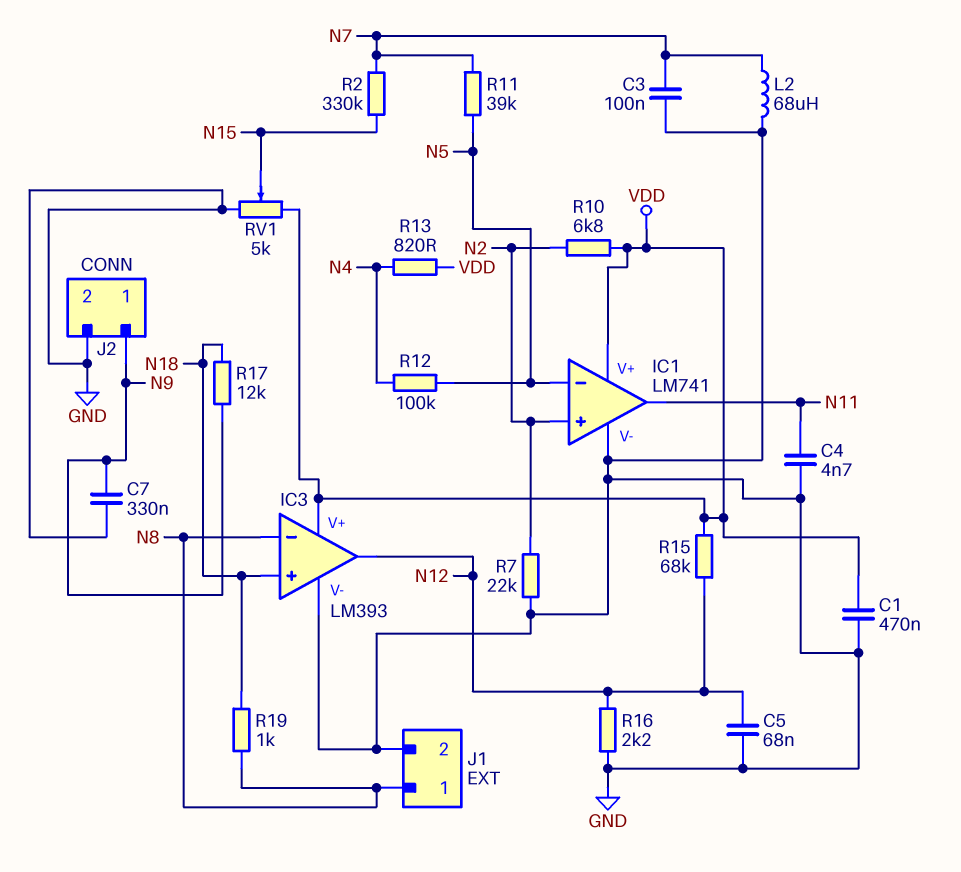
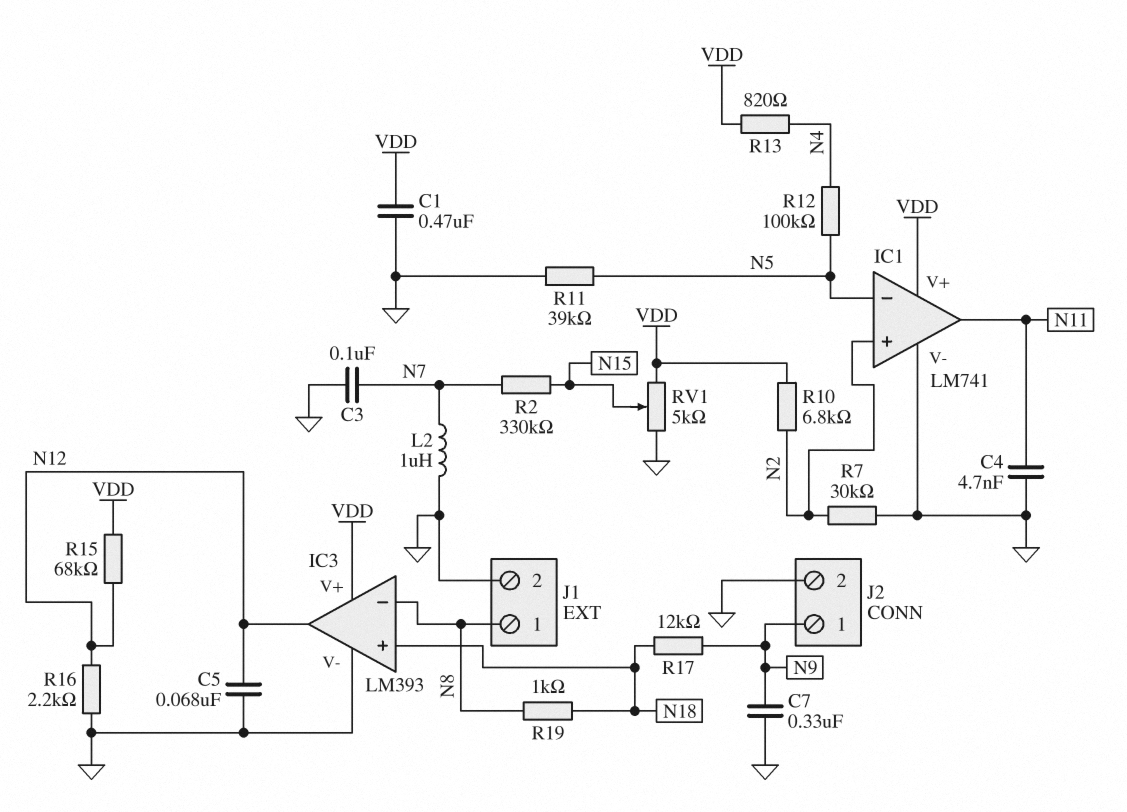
L2: 68uH (GND, N7) -> 1uH (GND, N7)
R7: 22k (GND, N2) -> 30k (GND, N2)
R11: 39k (N5, N7) -> 39k (GND, N5)

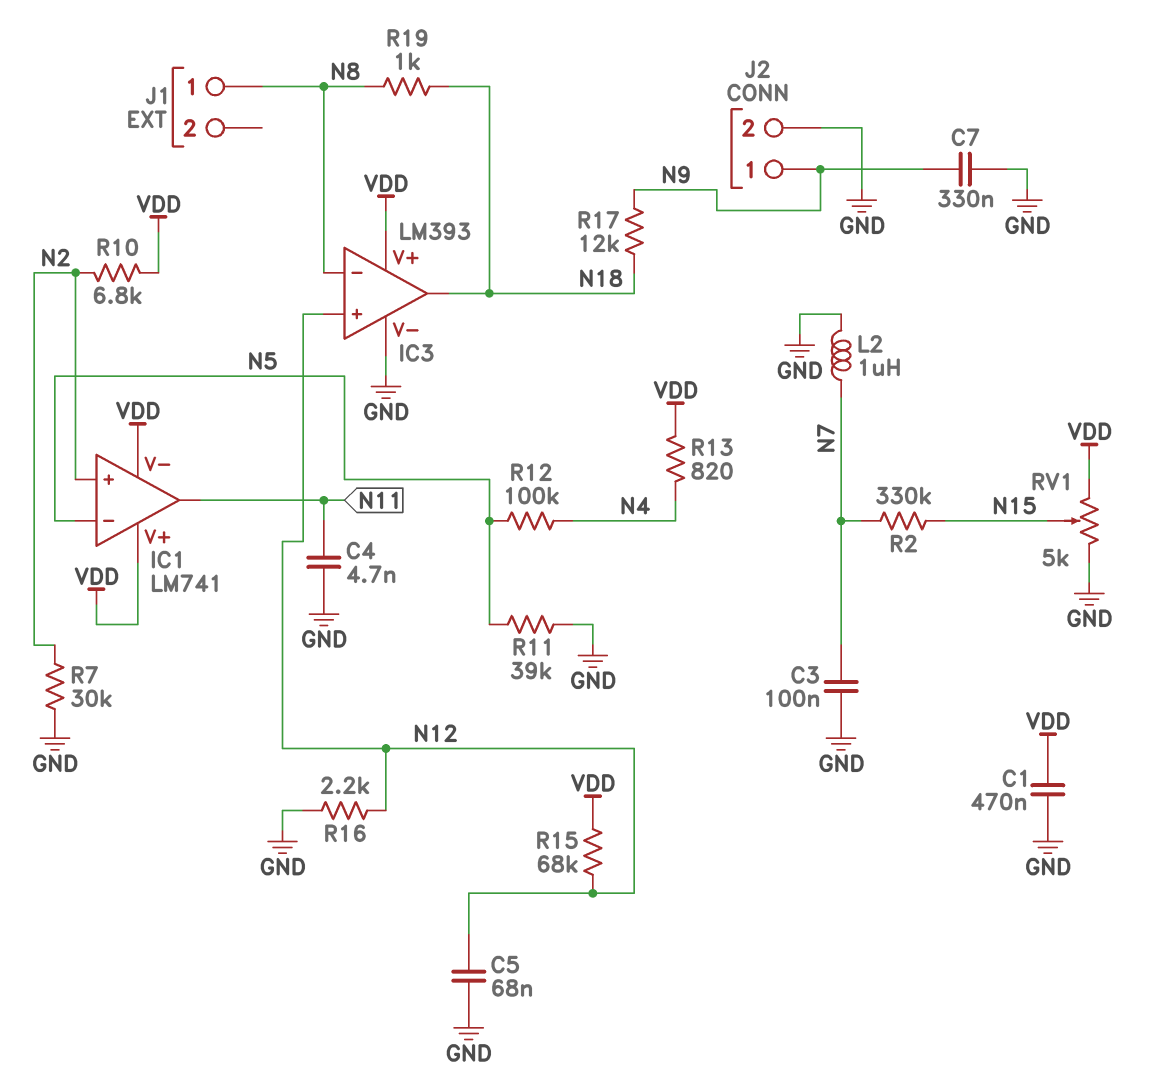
IC1 pin V-: GND -> VDD
IC3 pin in+: N18 -> N12
IC3 pin out: N12 -> N18
J1 pin 2: GND -> none

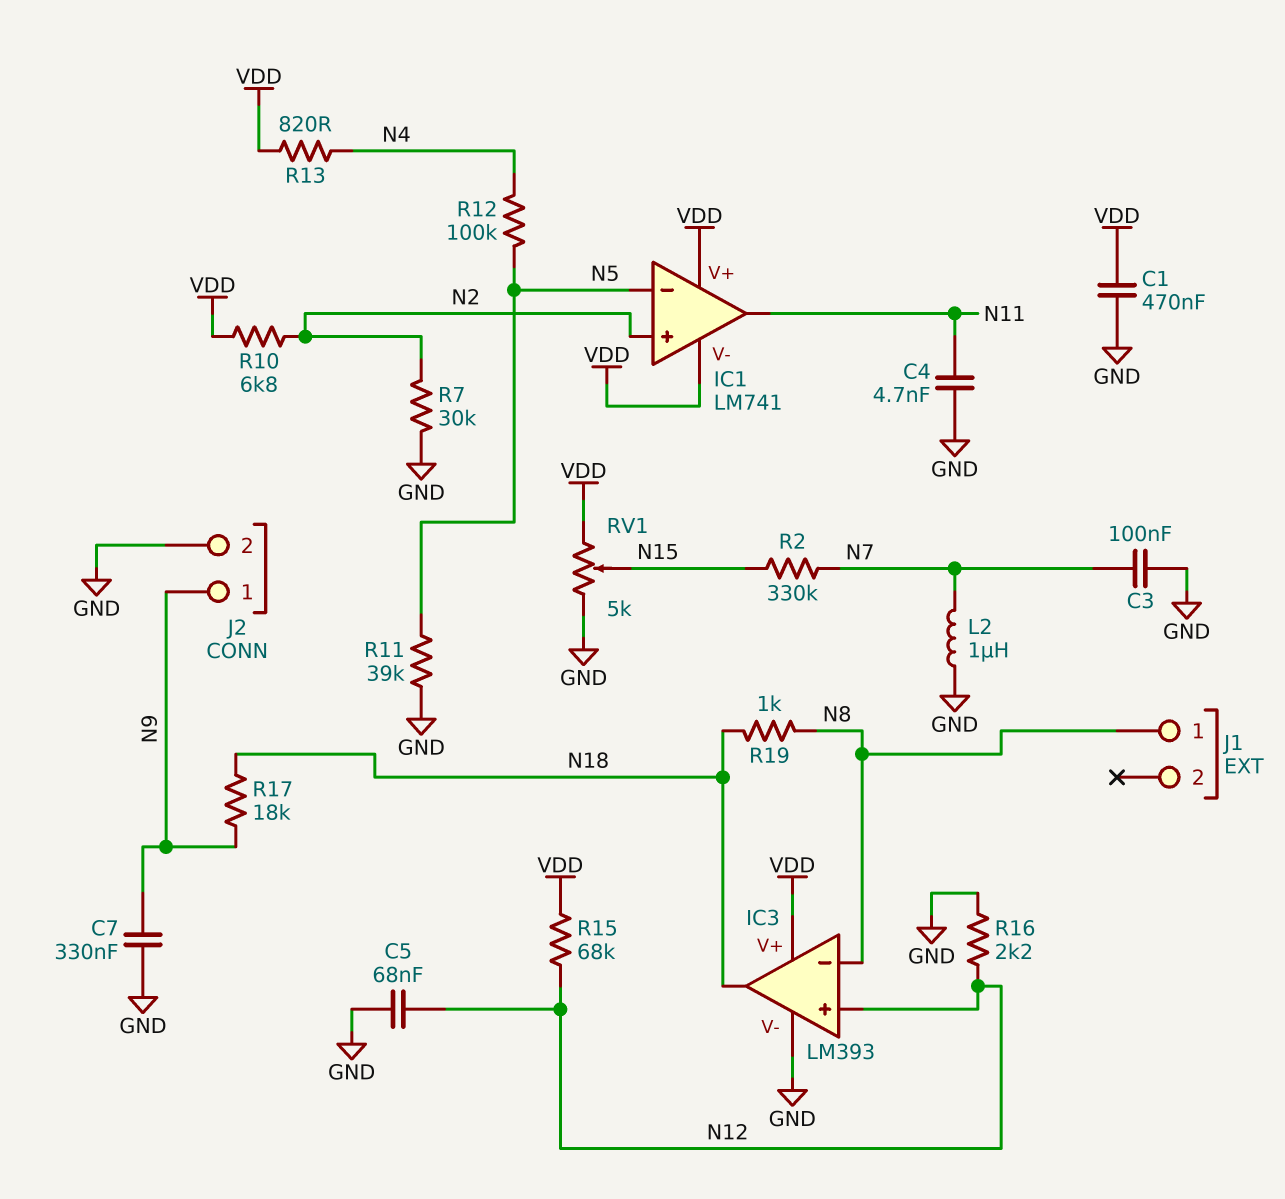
R17: 12k (N9, N18) -> 18k (N9, N18)

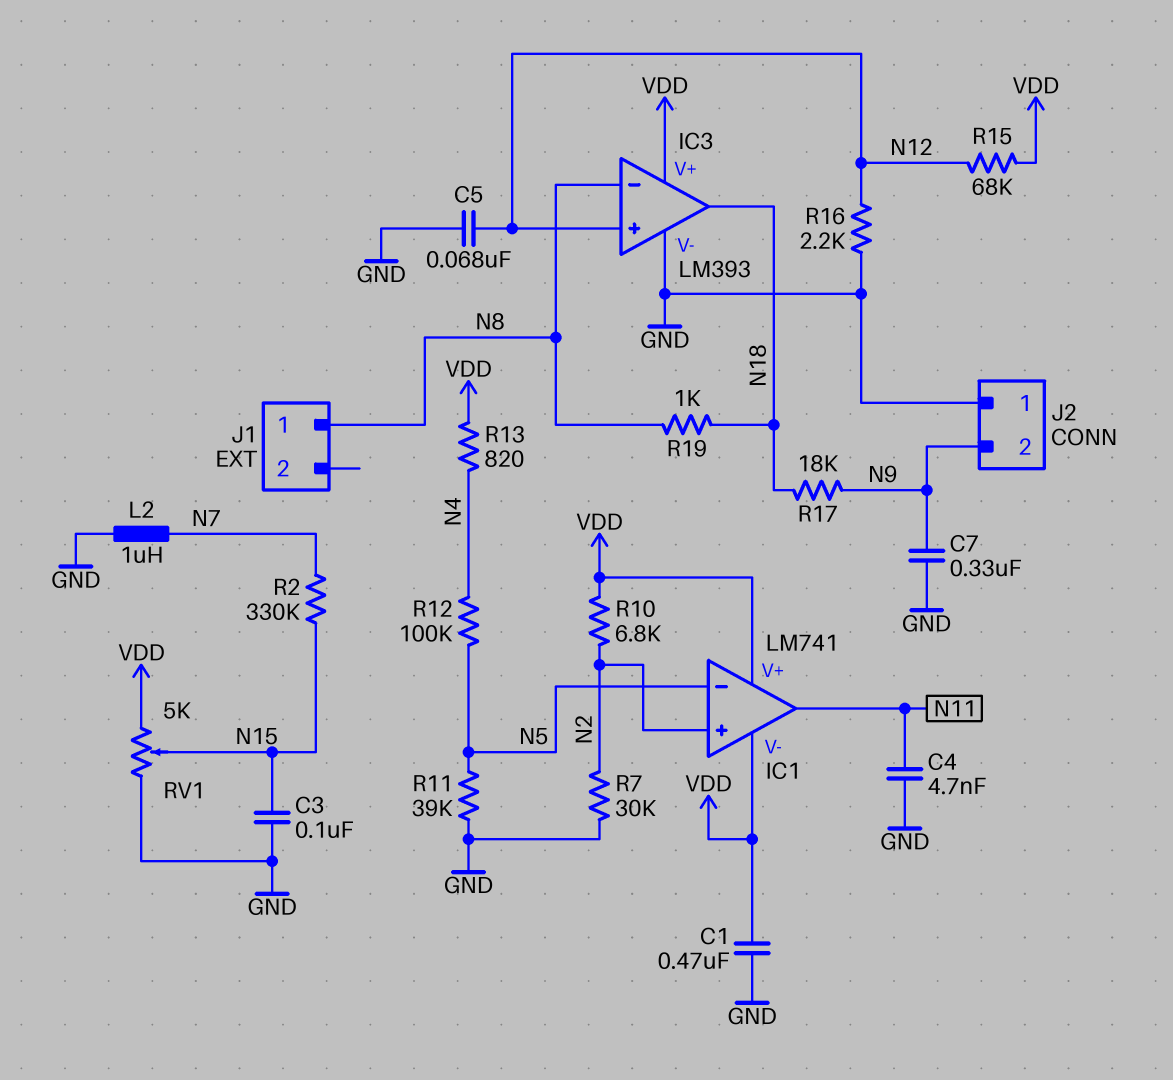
C3: 100nF (GND, N7) -> 100nF (GND, N15)
J2 pin 1: N9 -> GND
J2 pin 2: GND -> N9

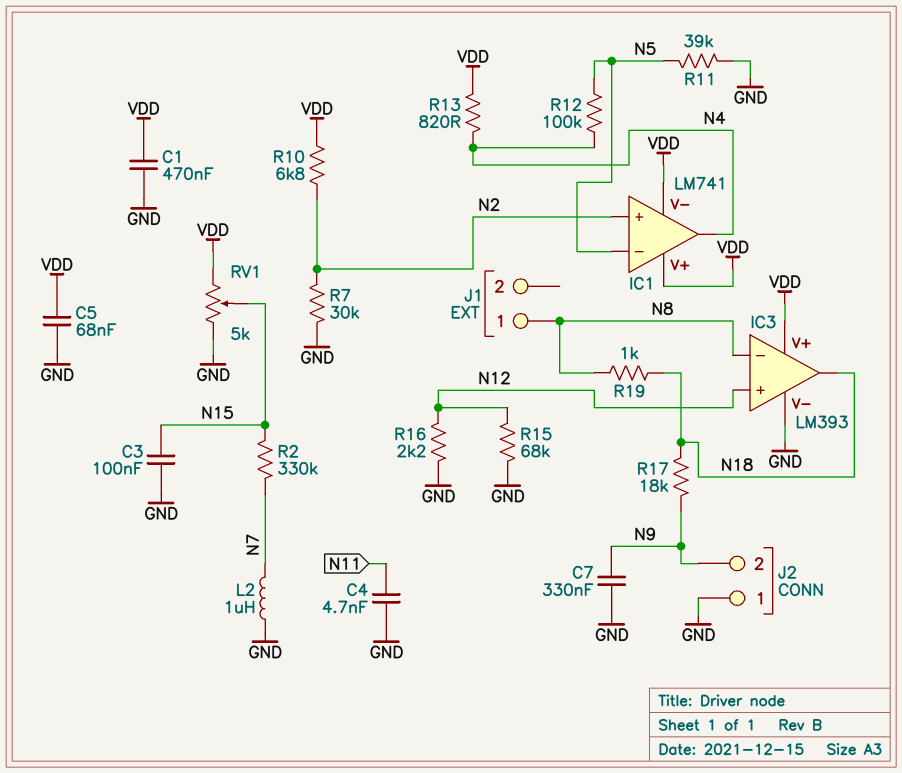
C5: 68nF (GND, N12) -> 68nF (GND, VDD)
IC1 pin out: N11 -> N4
R15: 68k (N12, VDD) -> 68k (GND, N12)

